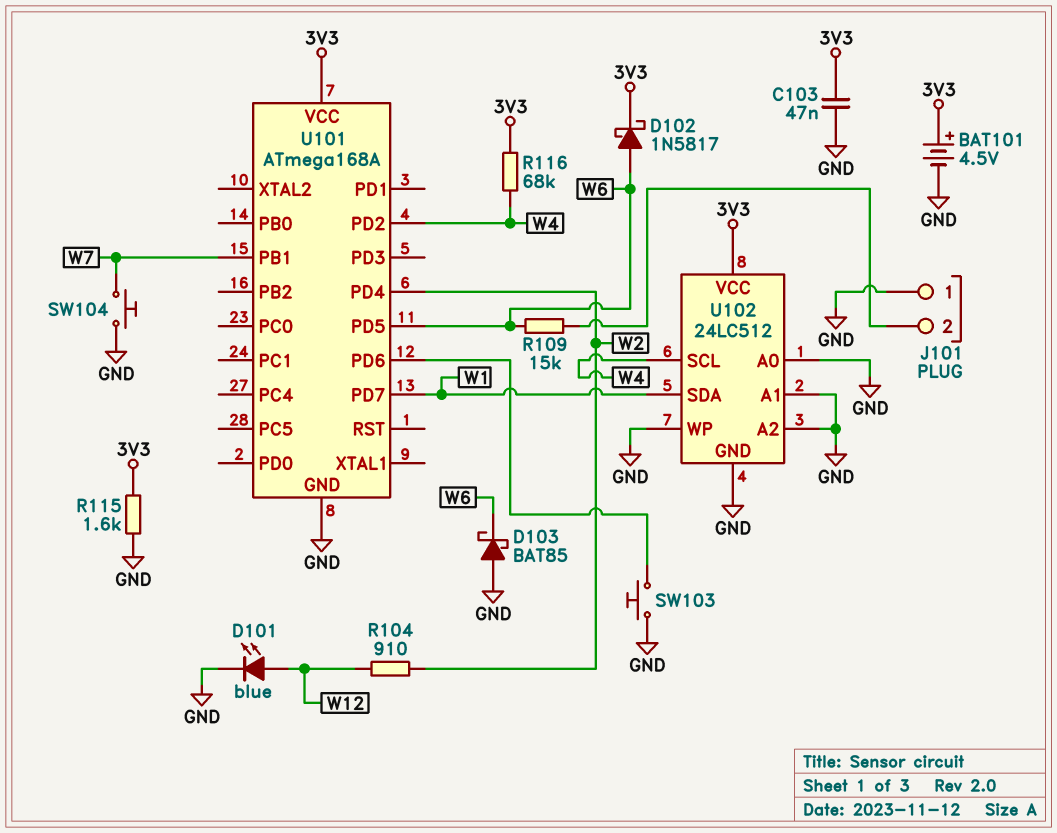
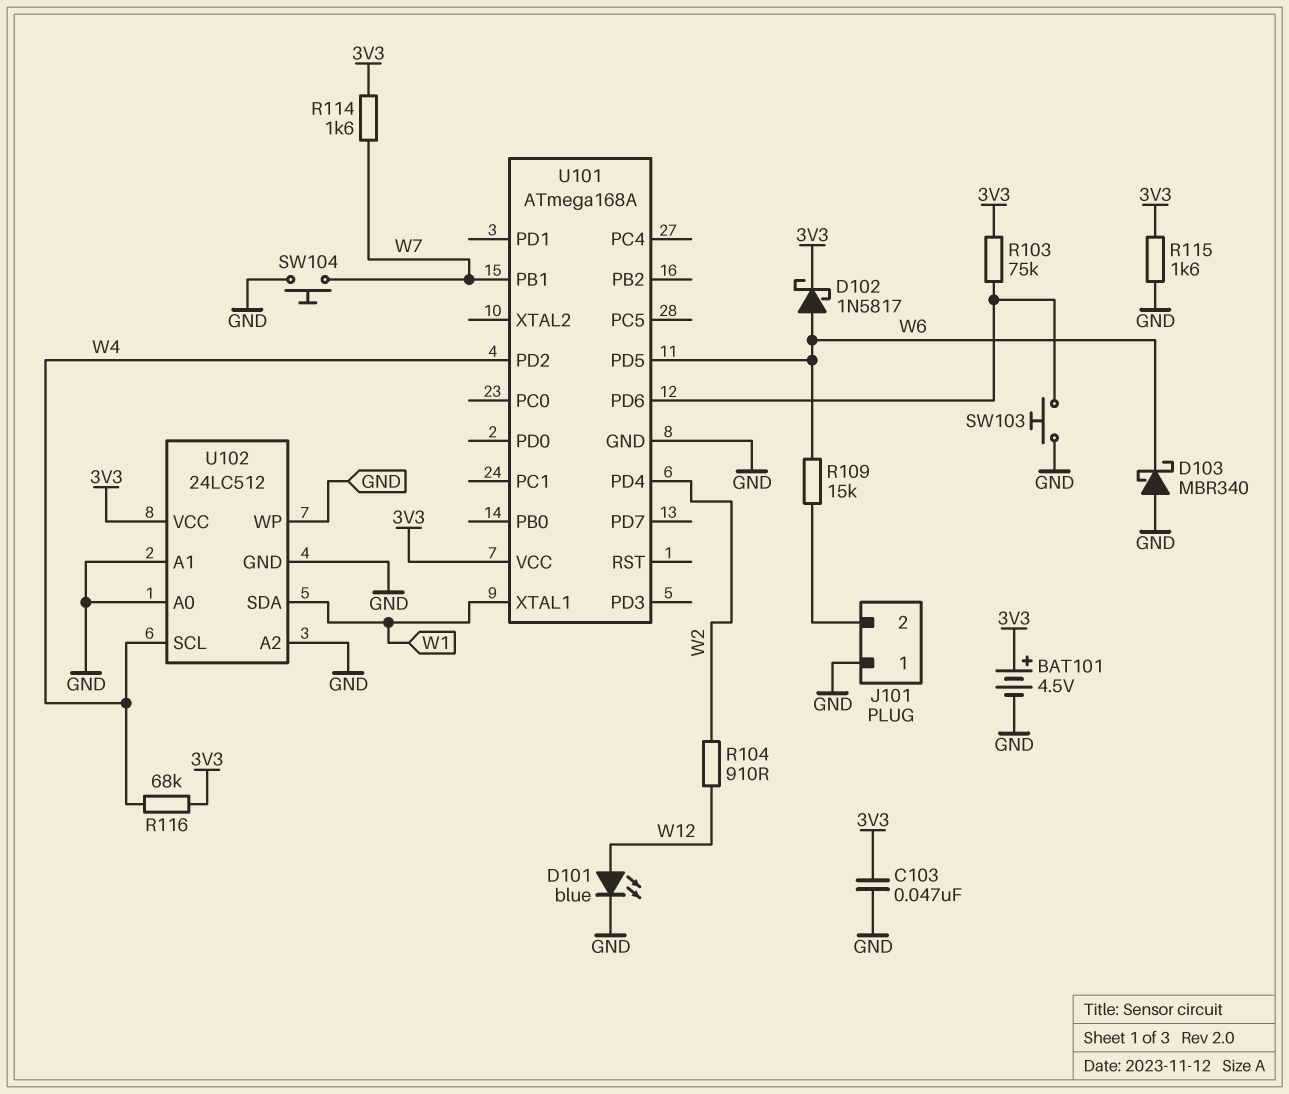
D103: schottky BAT85 (A GND, K W6) -> schottky MBR340 (A GND, K W6)
R103: none -> 75k (3V3, U101/PD6)
R114: none -> 1.6k (3V3, W7)
U101 pin PD7: W1 -> none
U101 pin XTAL1: none -> W1

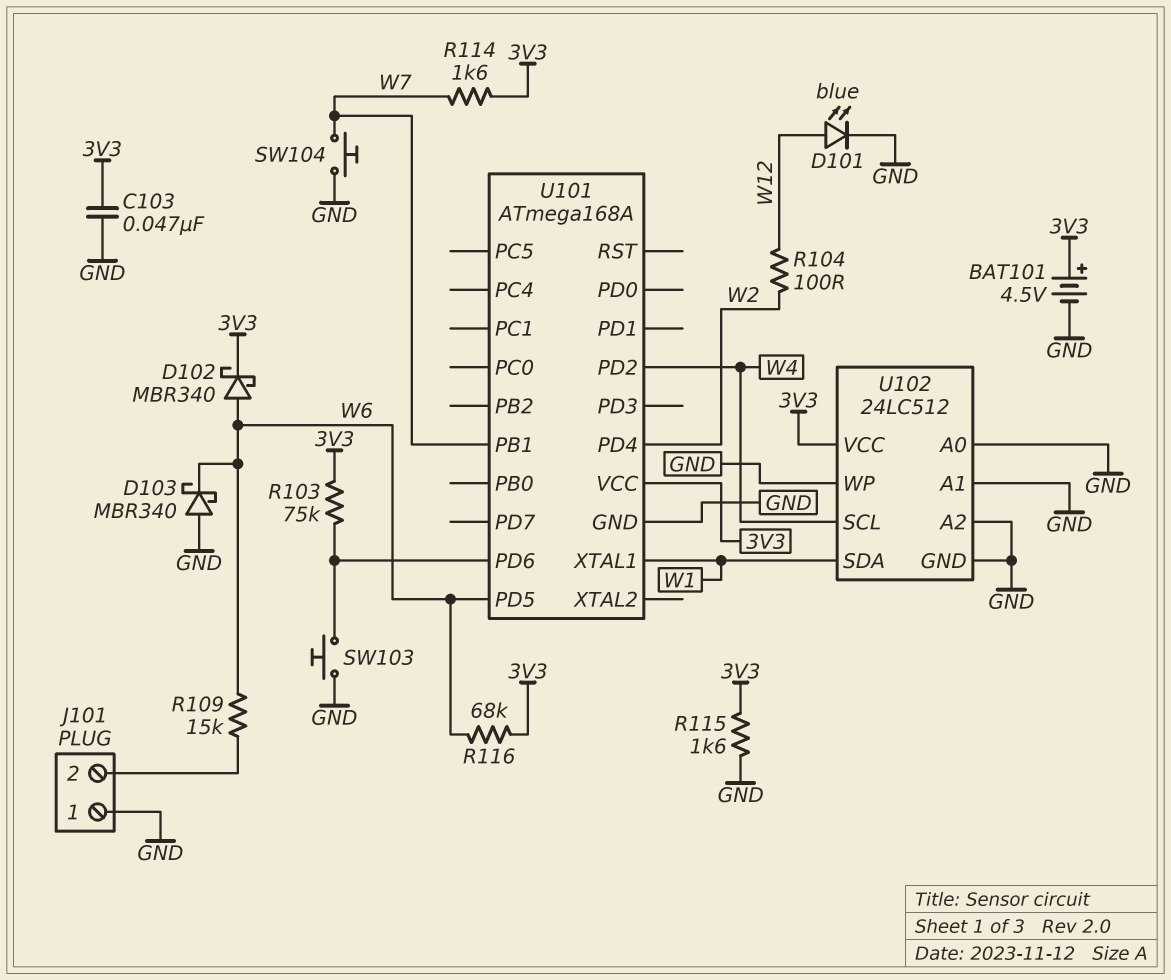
D102: schottky 1N5817 (A W6, K 3V3) -> schottky MBR340 (A W6, K 3V3)
R104: 910 (W2, W12) -> 100 (W2, W12)
R116: 68k (3V3, W4) -> 68k (3V3, W6)

